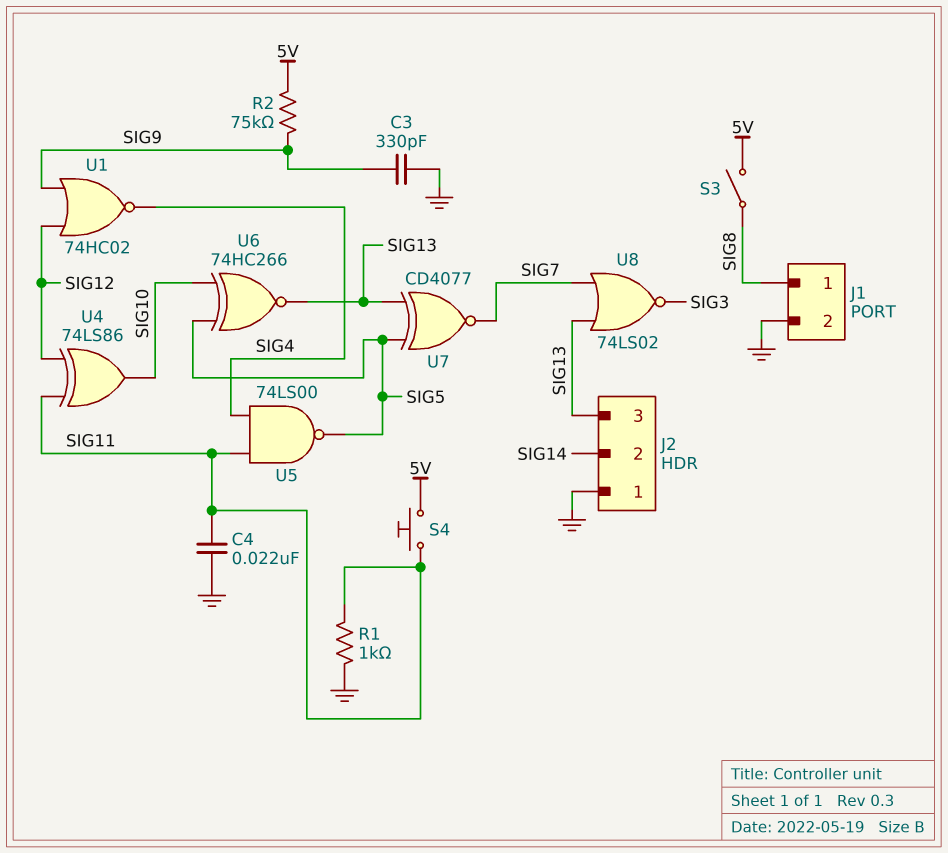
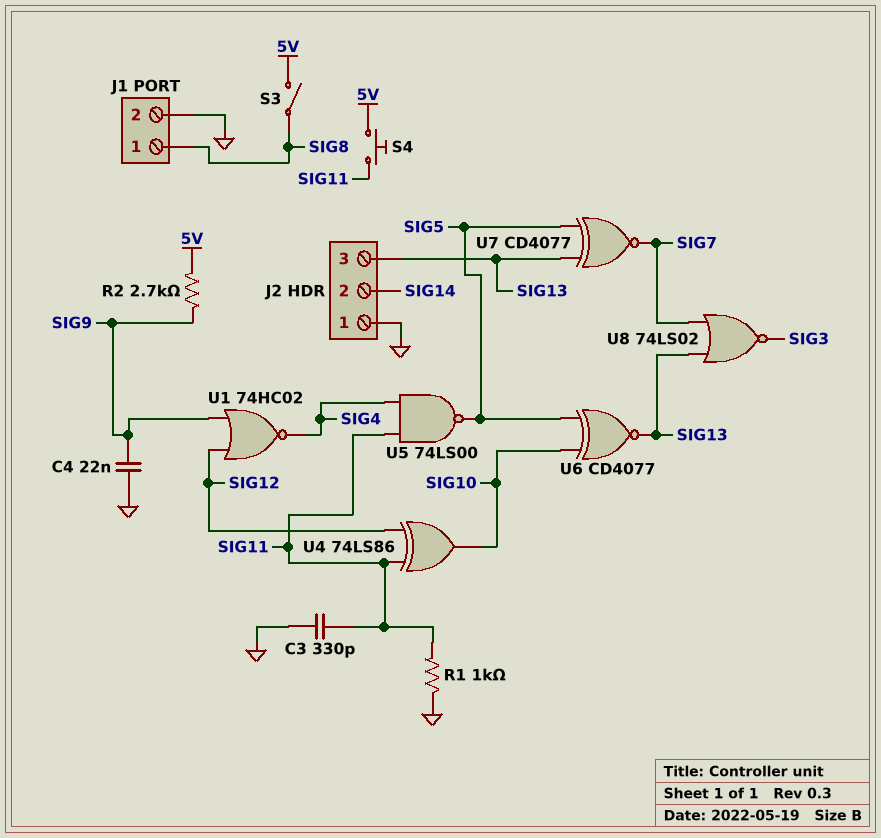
C3: 330pF (GND, SIG9) -> 330pF (GND, SIG11)
C4: 22nF (GND, SIG11) -> 22nF (GND, SIG9)
R2: 75k (5V, SIG9) -> 2.7k (5V, SIG9)
U6: XNOR 74HC266 (in SIG5, in SIG10, out SIG13) -> XNOR CD4077 (in SIG5, in SIG10, out SIG13)

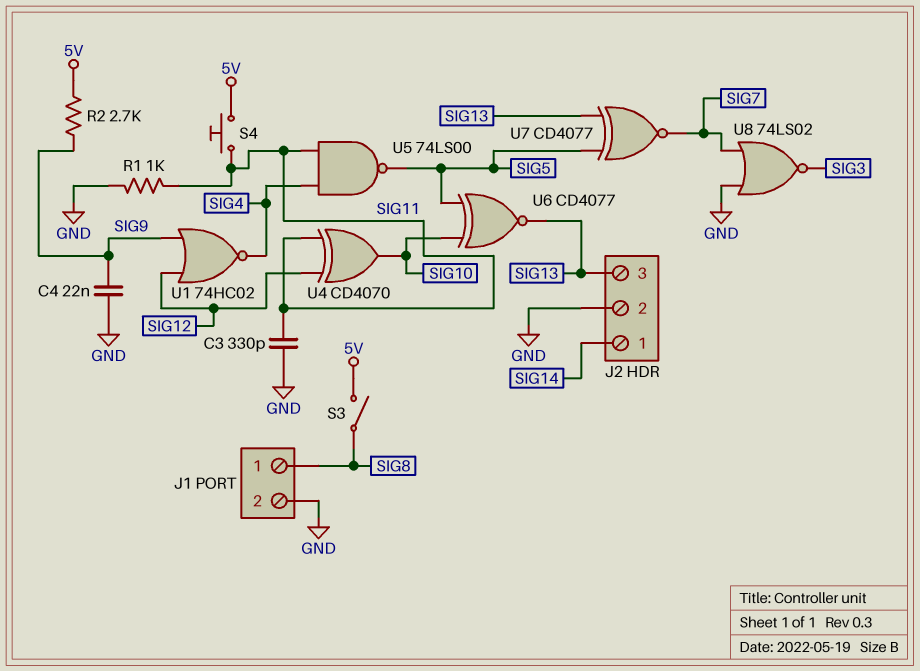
J2 pin 1: GND -> SIG14
J2 pin 2: SIG14 -> GND
U4: XOR 74LS86 (in SIG11, in SIG12, out SIG10) -> XOR CD4070 (in SIG11, in SIG12, out SIG10)
U8: NOR 74LS02 (in SIG7, in SIG13, out SIG3) -> NOR 74LS02 (in GND, in SIG7, out SIG3)

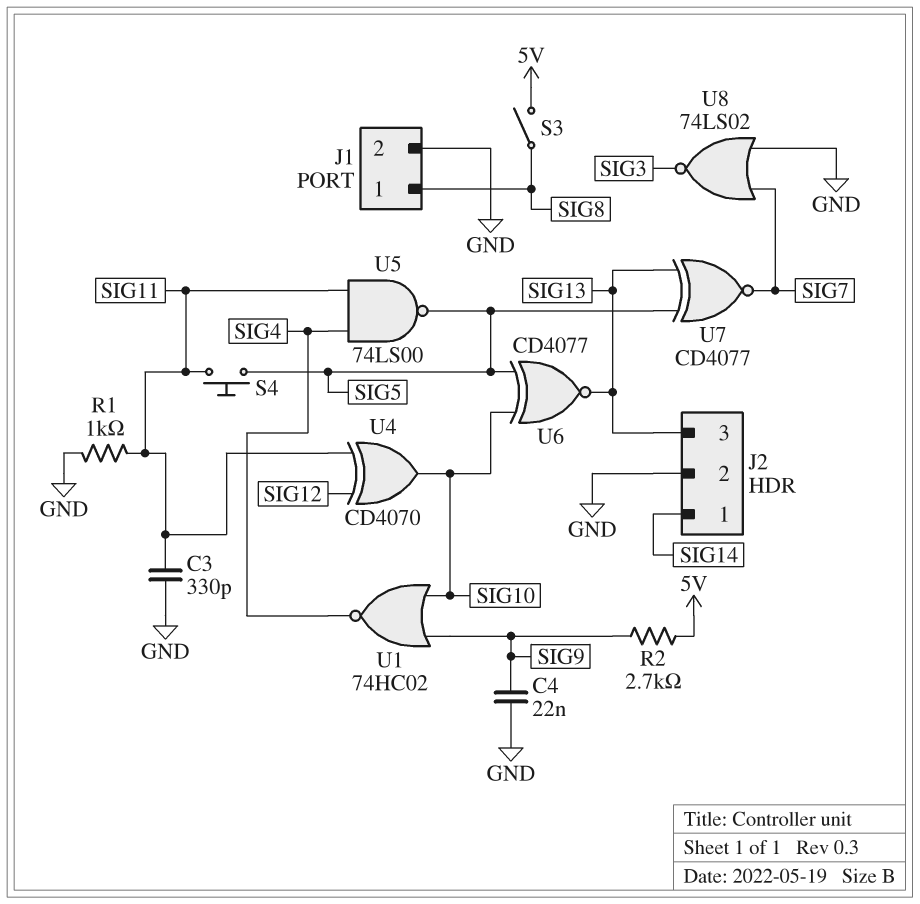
S4: button (5V, SIG11) -> button (SIG5, SIG11)
U1: NOR 74HC02 (in SIG9, in SIG12, out SIG4) -> NOR 74HC02 (in SIG9, in SIG10, out SIG4)

